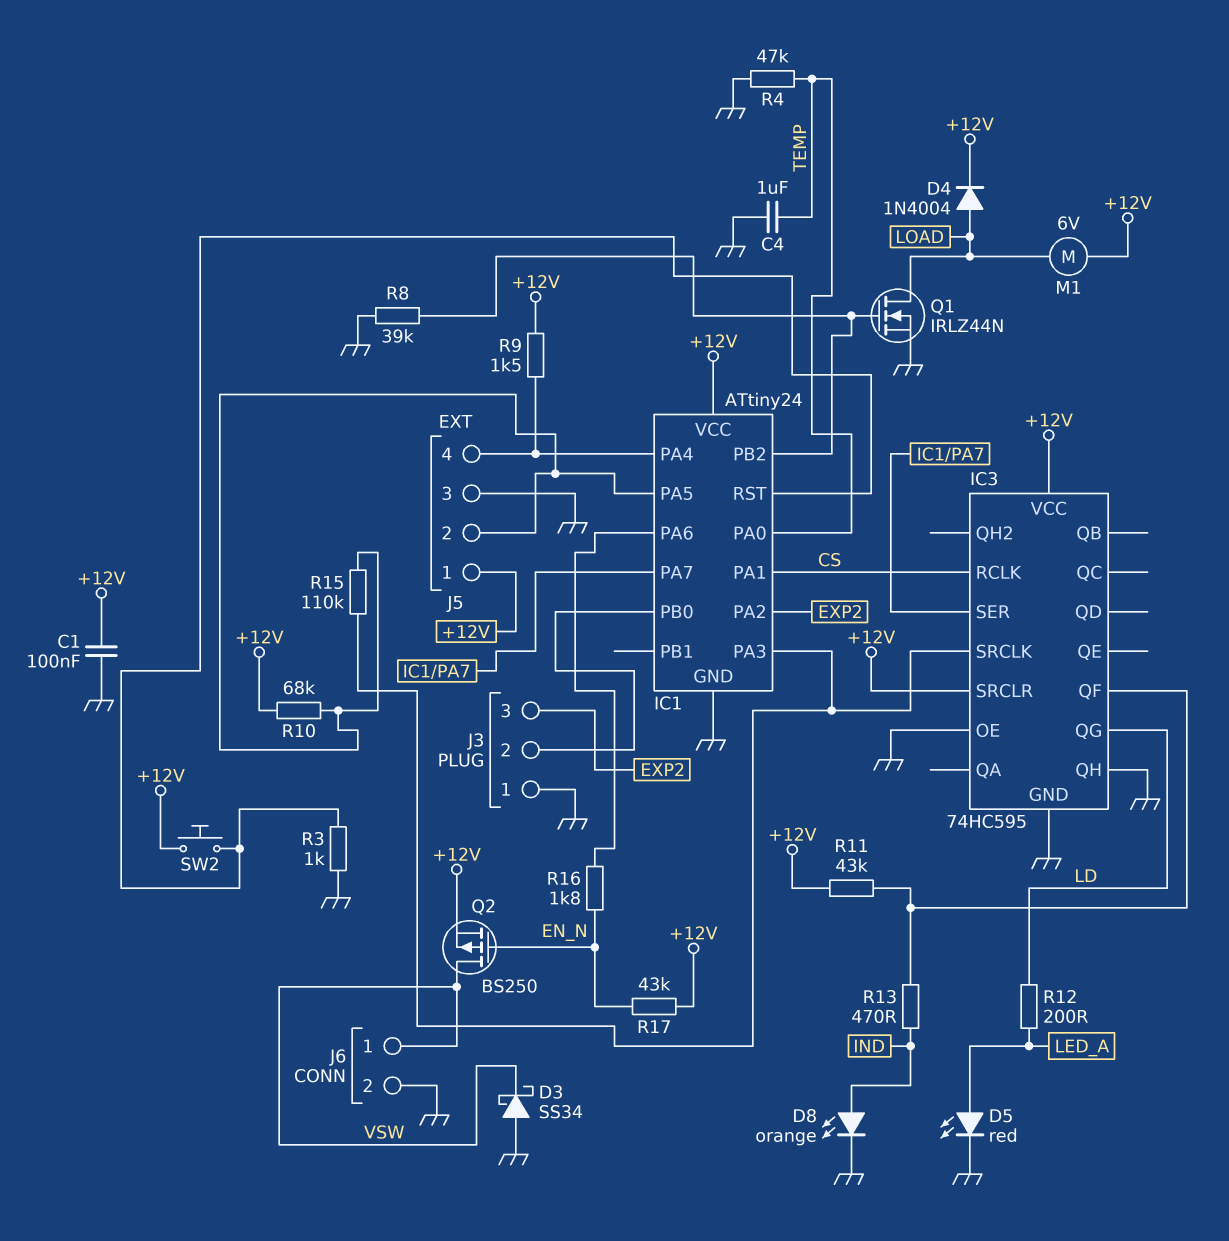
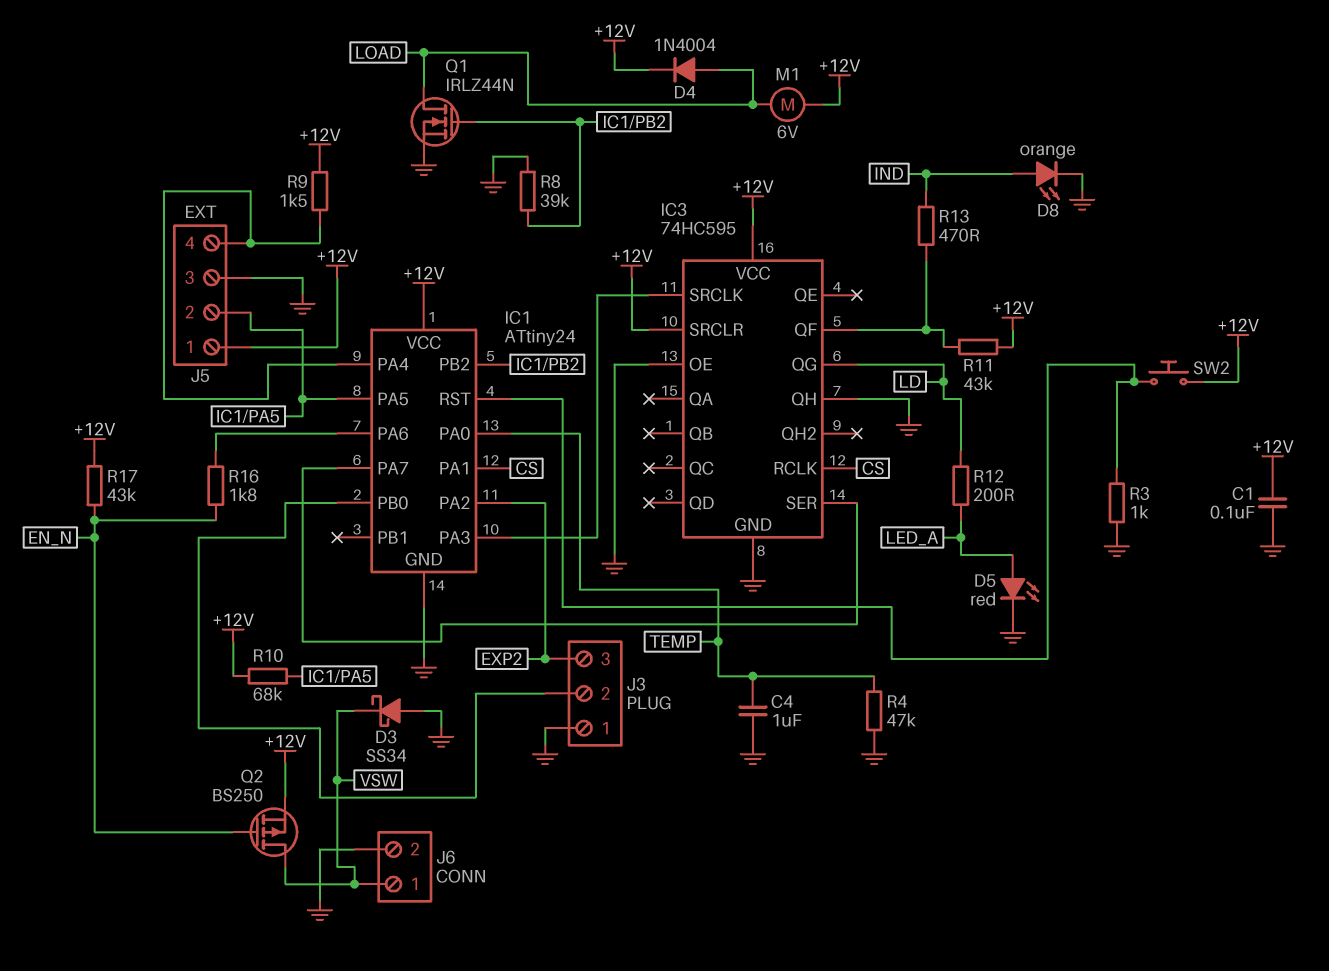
R15: 110k (IC1/PA3, IC1/PA5) -> none

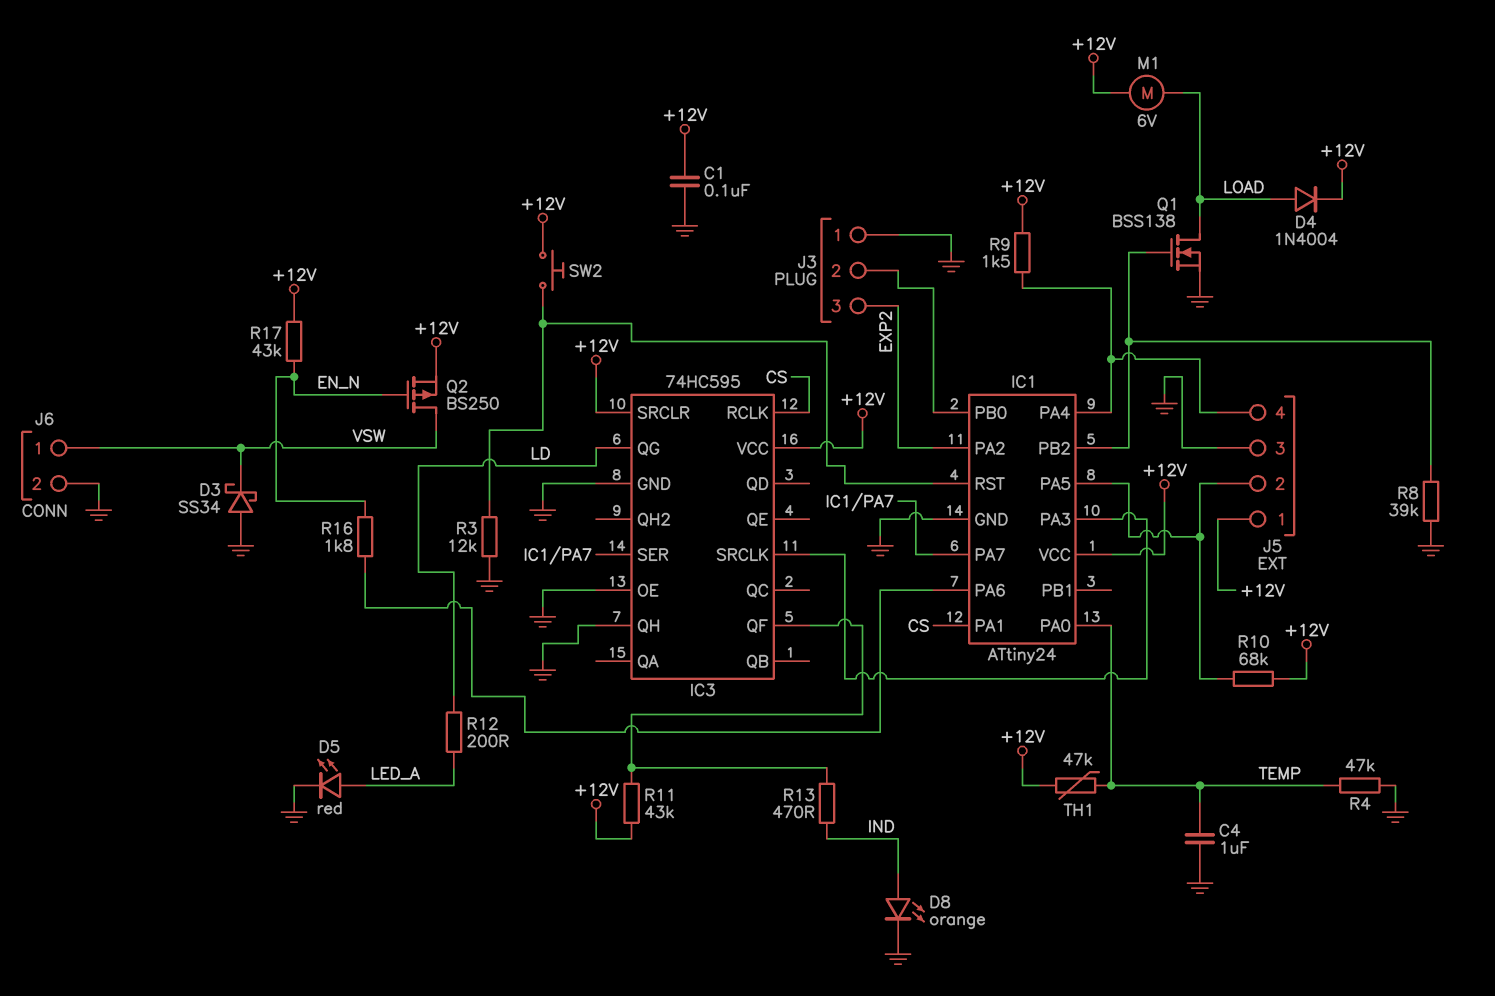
Q1: NMOS IRLZ44N (G IC1/PB2, D LOAD, S GND) -> NMOS BSS138 (G IC1/PB2, D LOAD, S GND)
R3: 1k (GND, IC1/RST) -> 12k (GND, IC1/RST)
TH1: none -> 47k (+12V, TEMP)

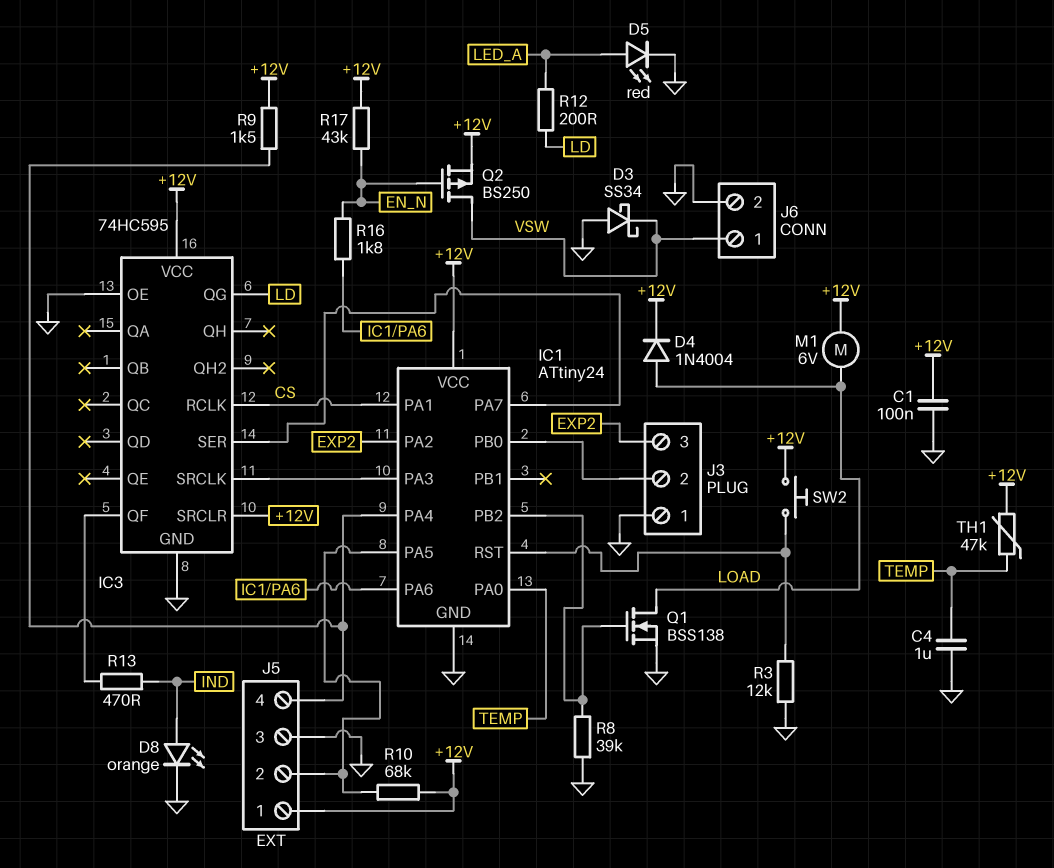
IC3 pin QH: GND -> none
R4: 47k (GND, TEMP) -> none
R11: 43k (+12V, IC3/QF) -> none

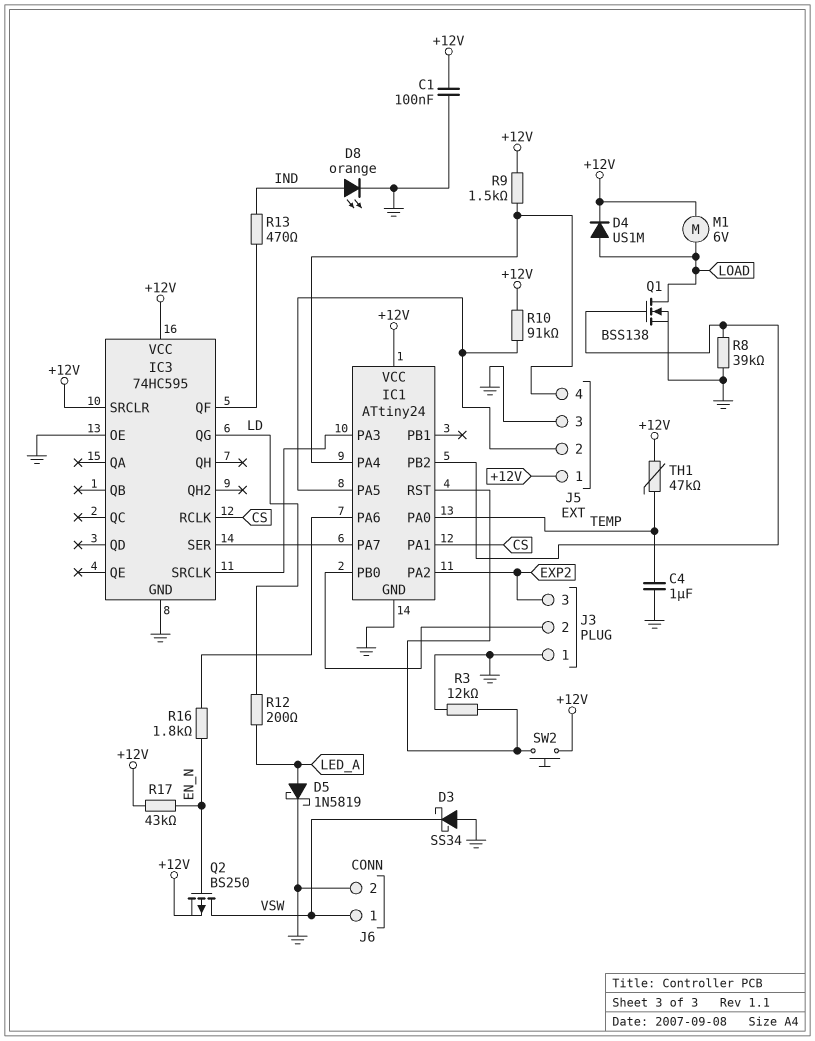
D4: diode 1N4004 (A LOAD, K +12V) -> diode US1M (A LOAD, K +12V)
D5: LED red (A LED_A, K GND) -> schottky 1N5819 (A LED_A, K GND)
R10: 68k (+12V, IC1/PA5) -> 91k (+12V, IC1/PA5)

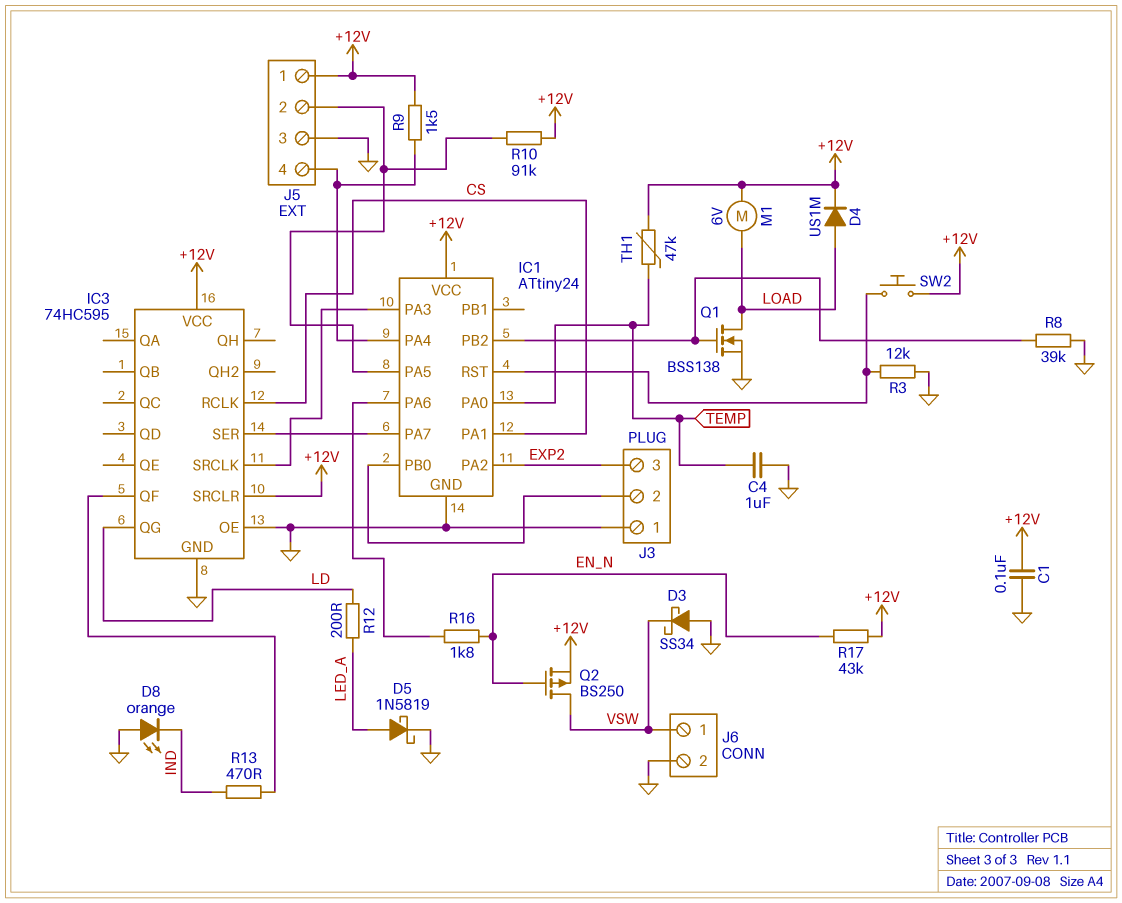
D8: LED orange (A IND, K GND) -> LED orange (A GND, K IND)

